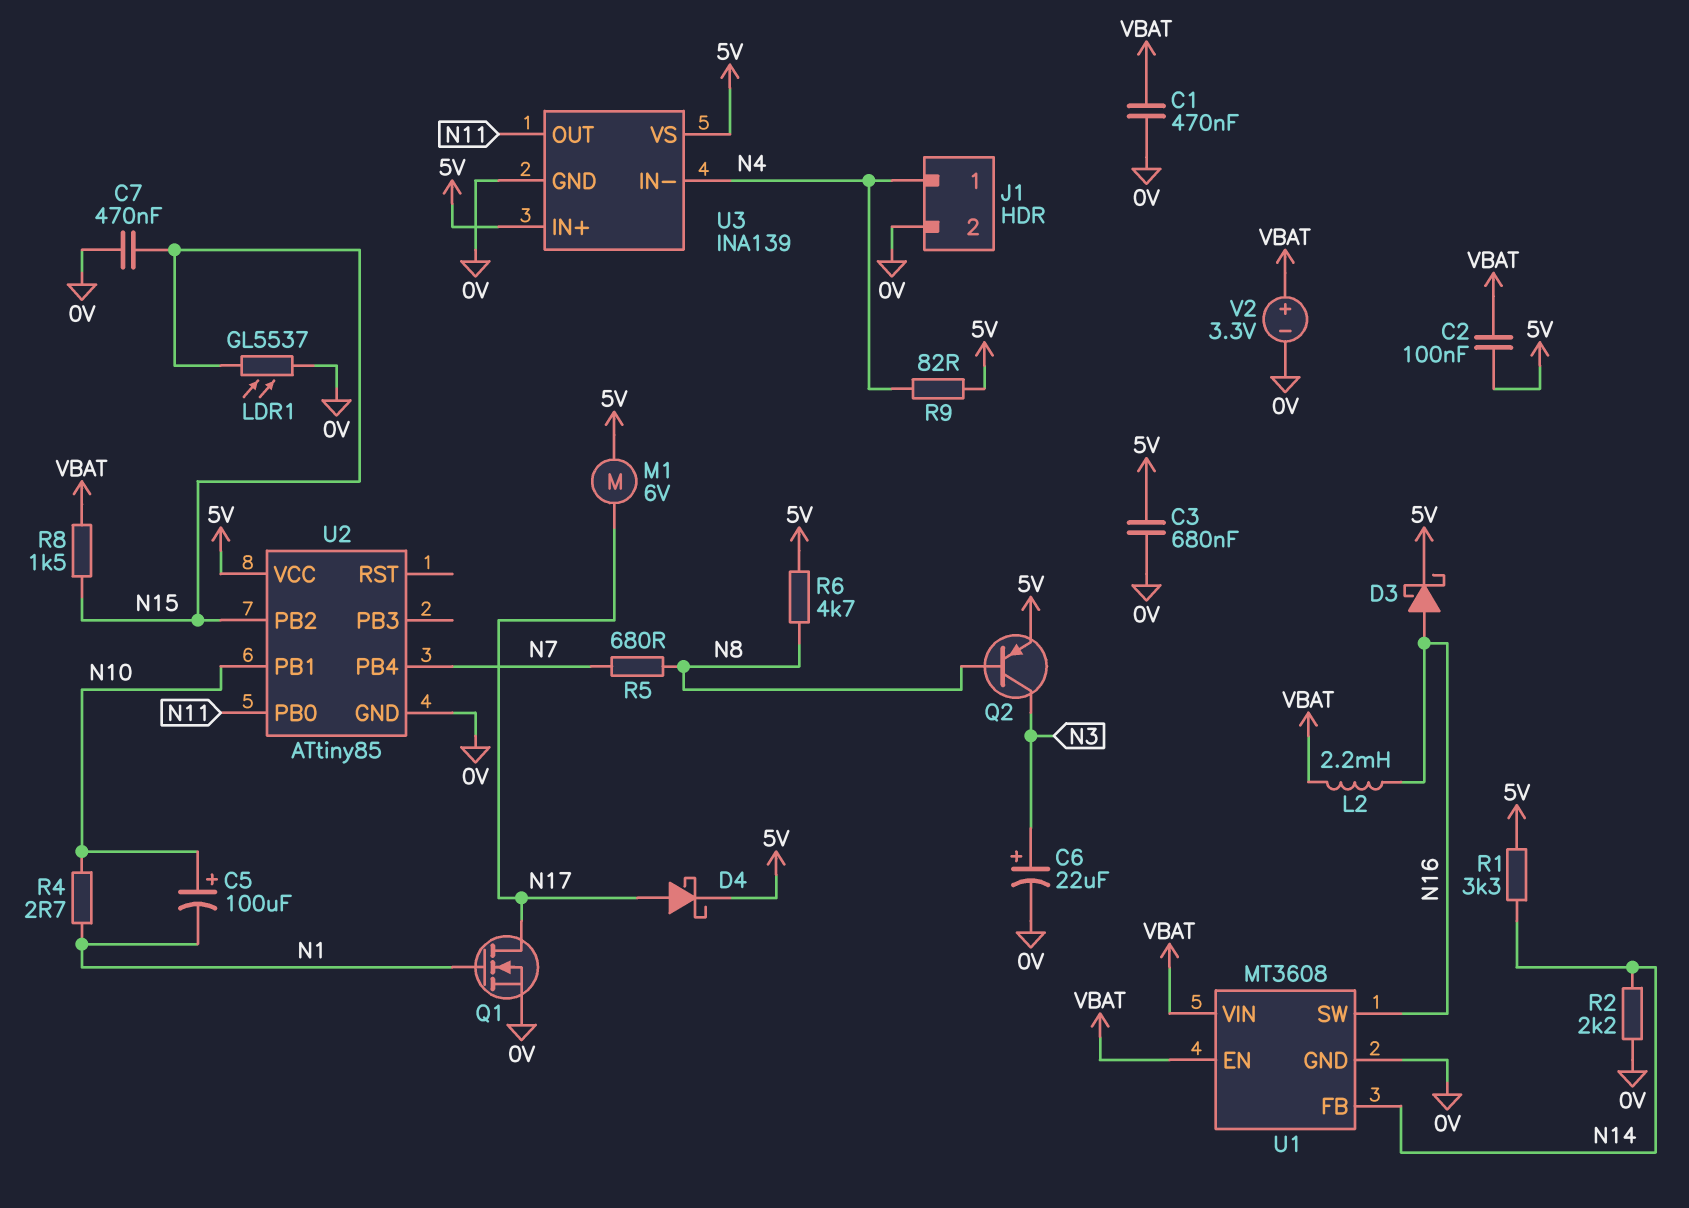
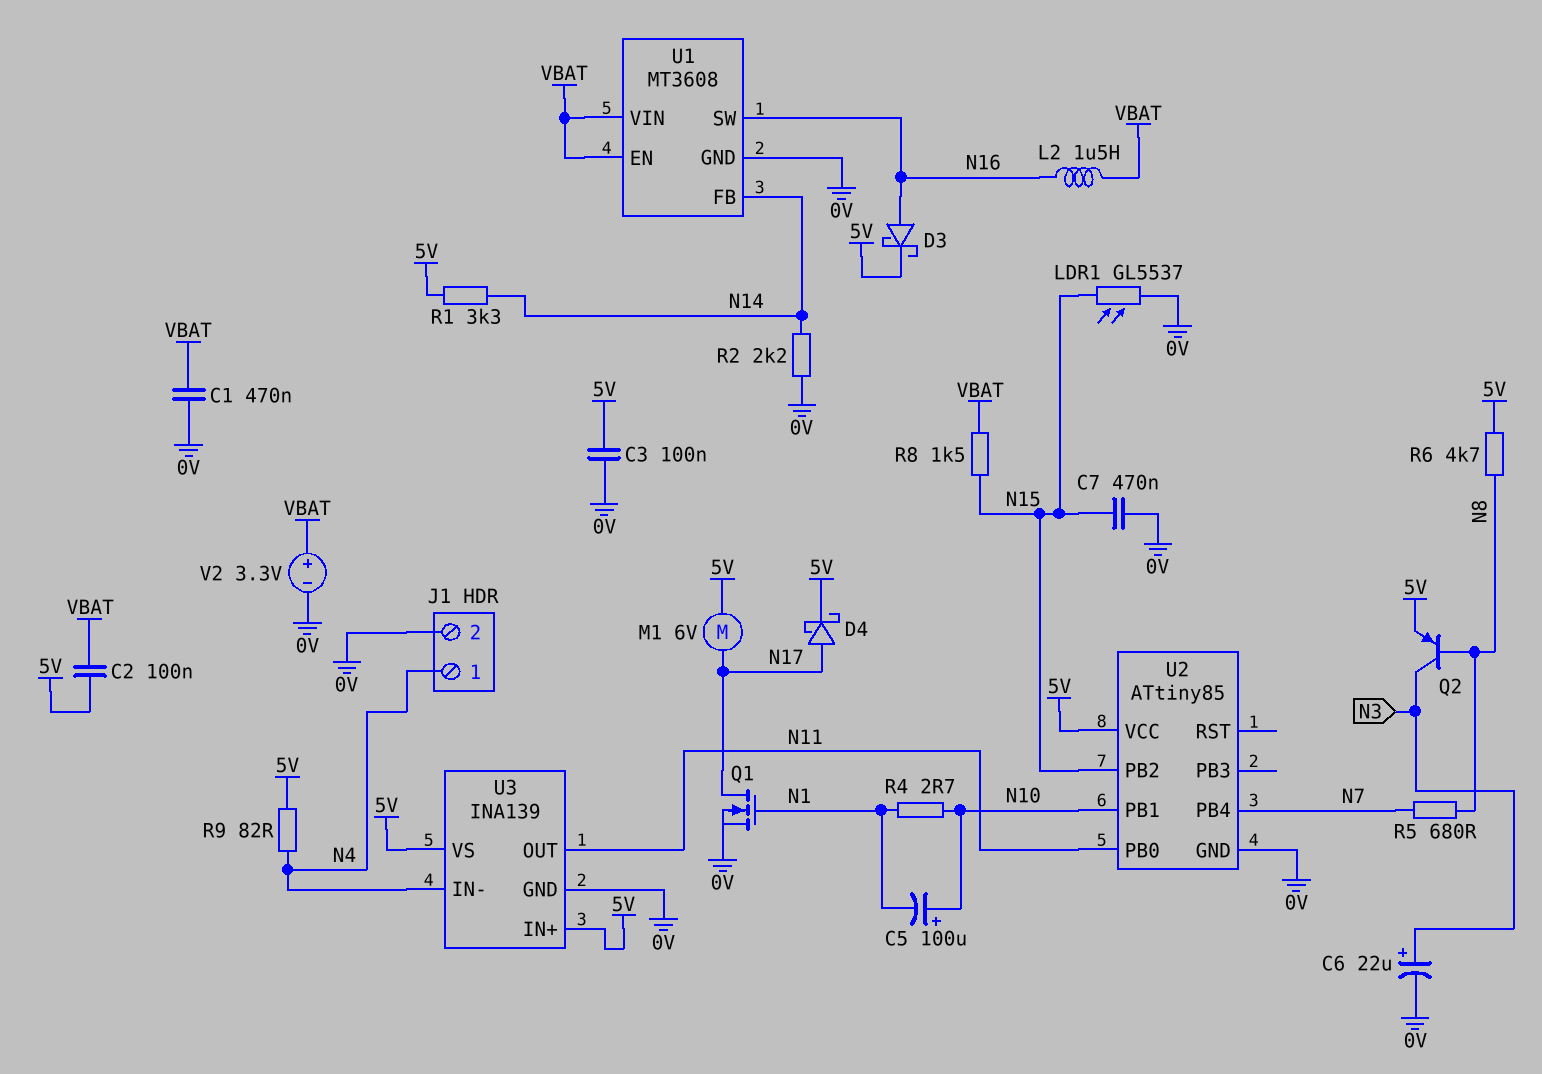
C3: 680nF (0V, 5V) -> 100nF (0V, 5V)
L2: 2.2mH (N16, VBAT) -> 1.5uH (N16, VBAT)

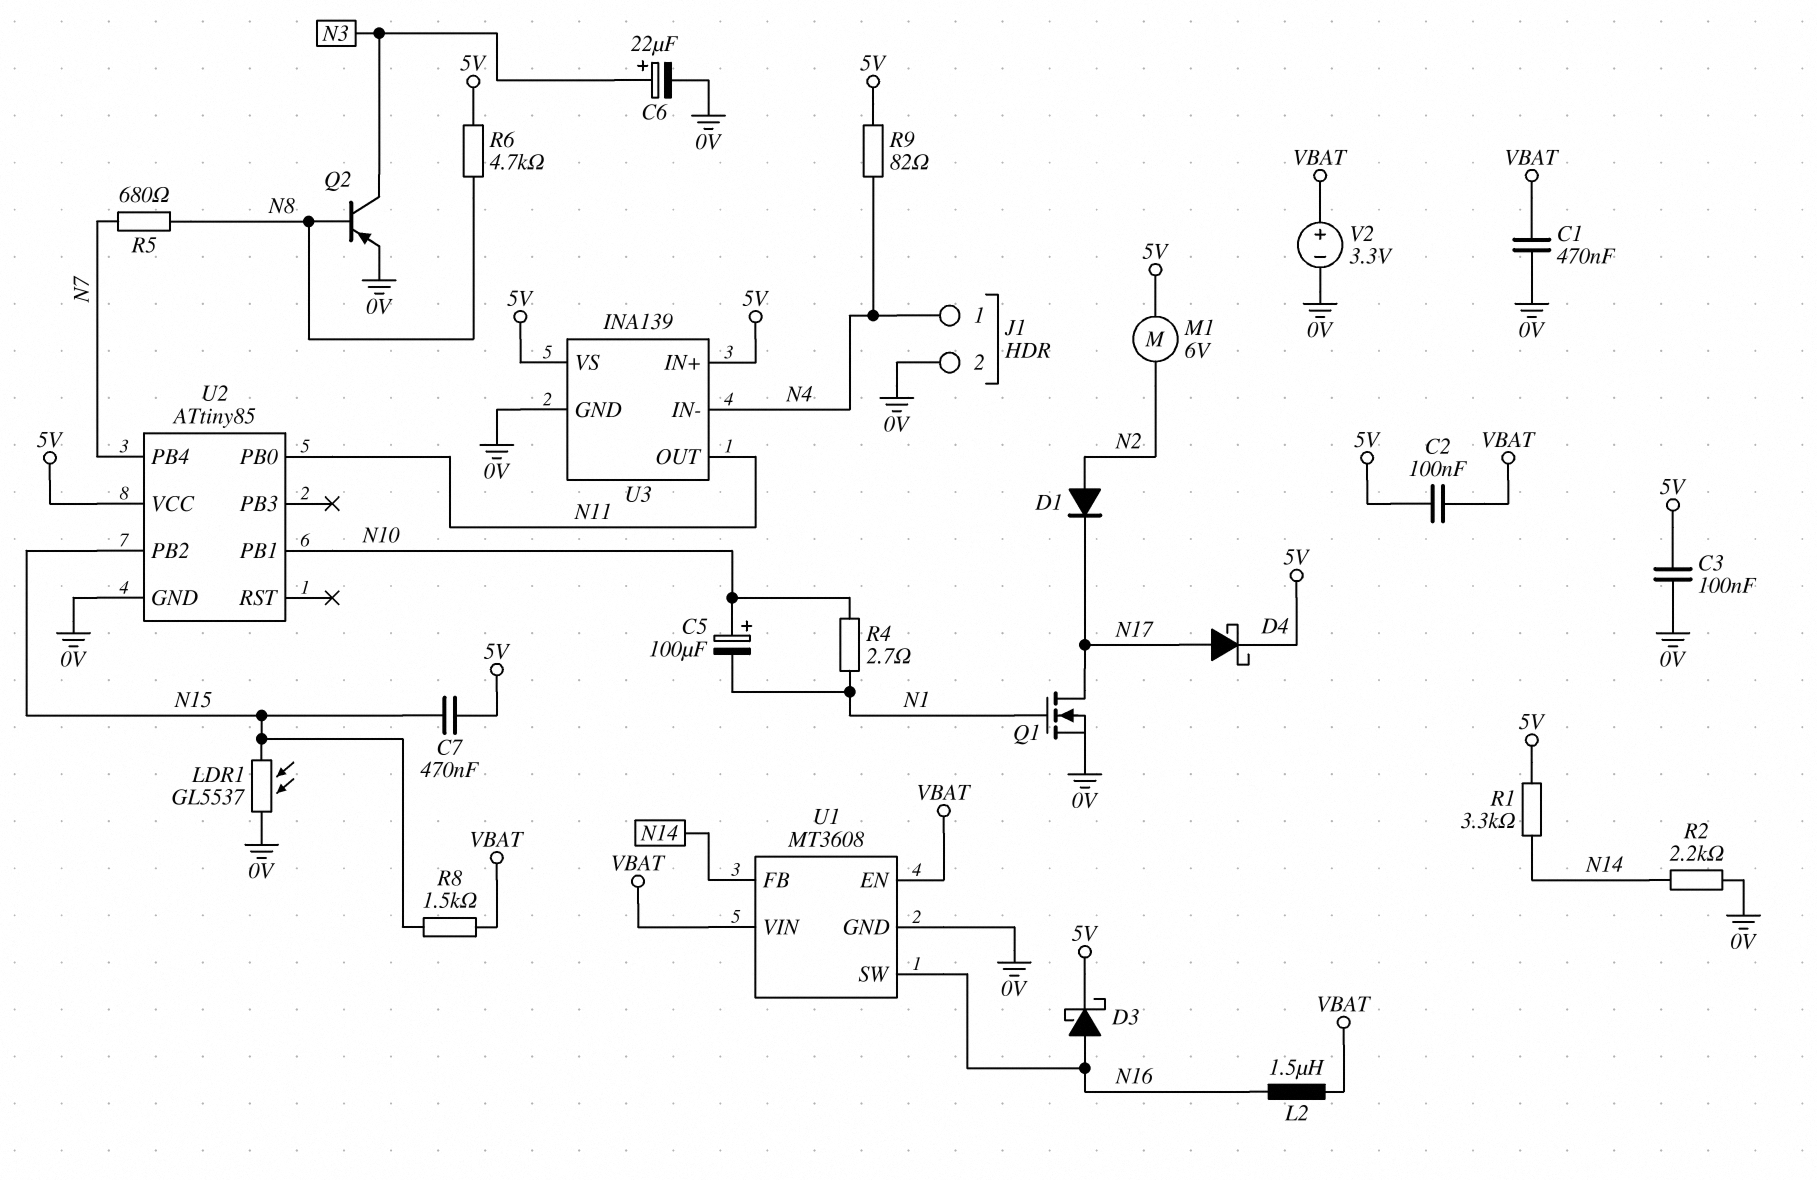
C7: 470nF (0V, N15) -> 470nF (5V, N15)
D1: none -> diode (A N2, K N17)
M1: motor 6V (5V, N17) -> motor 6V (5V, N2)
Q2: PNP (B N8, C N3, E 5V) -> PNP (B N8, C N3, E 0V)

